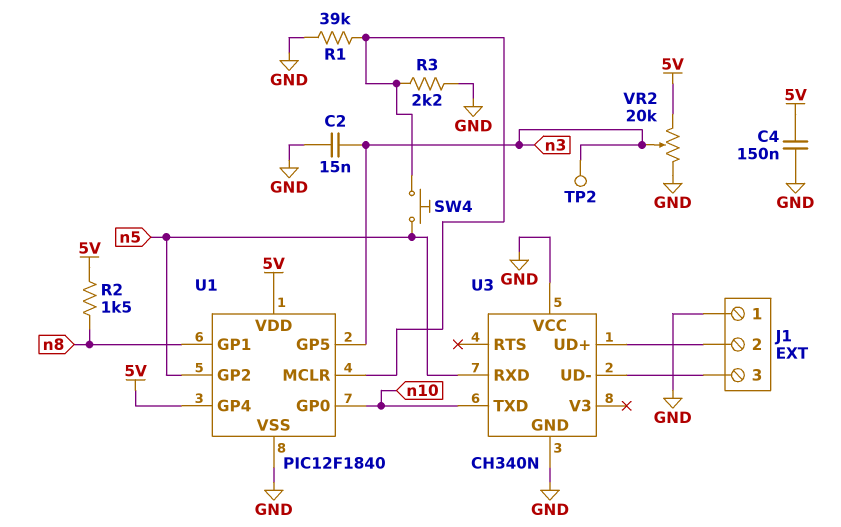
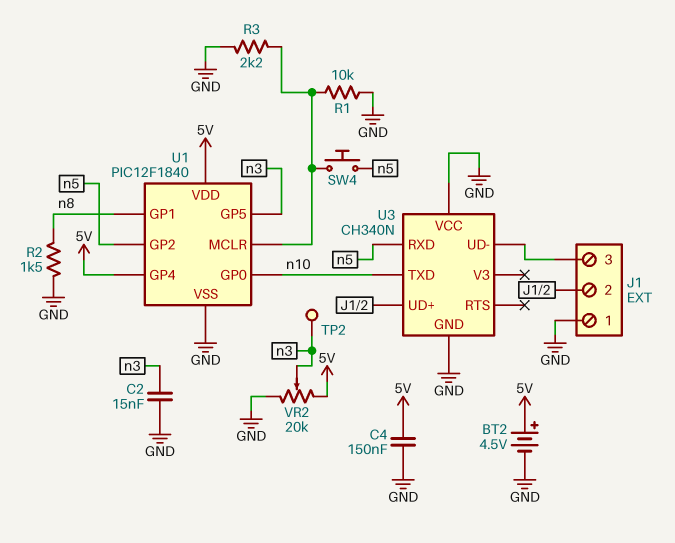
BT2: none -> 4.5V (plus 5V, minus GND)
R1: 39k (GND, U1/MCLR) -> 10k (GND, U1/MCLR)
R2: 1.5k (5V, n8) -> 1.5k (GND, n8)

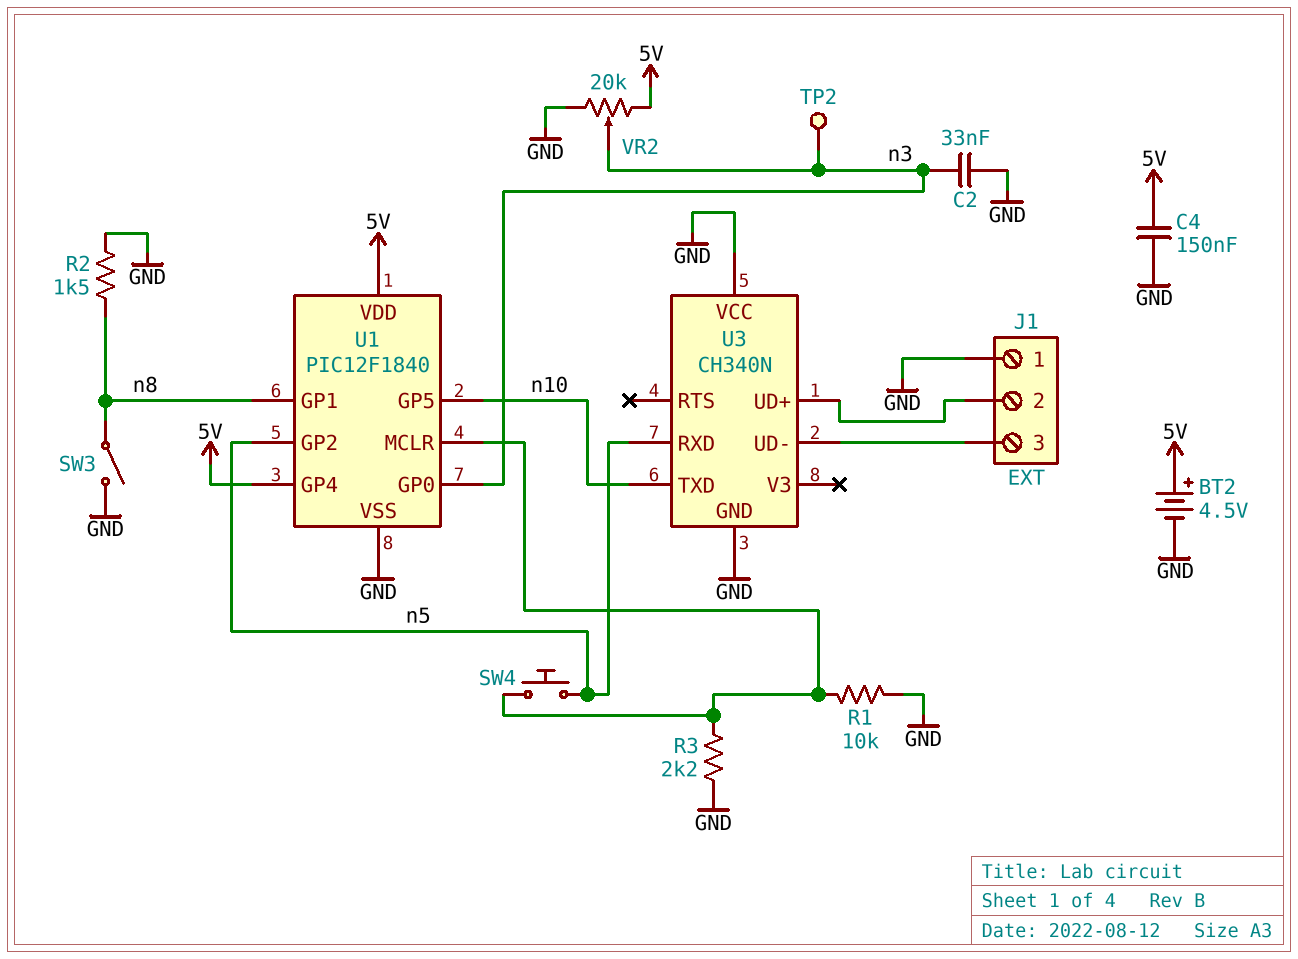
C2: 15nF (GND, n3) -> 33nF (GND, n3)
SW3: none -> switch (GND, n8)
U1 pin GP0: n10 -> n3
U1 pin GP5: n3 -> n10

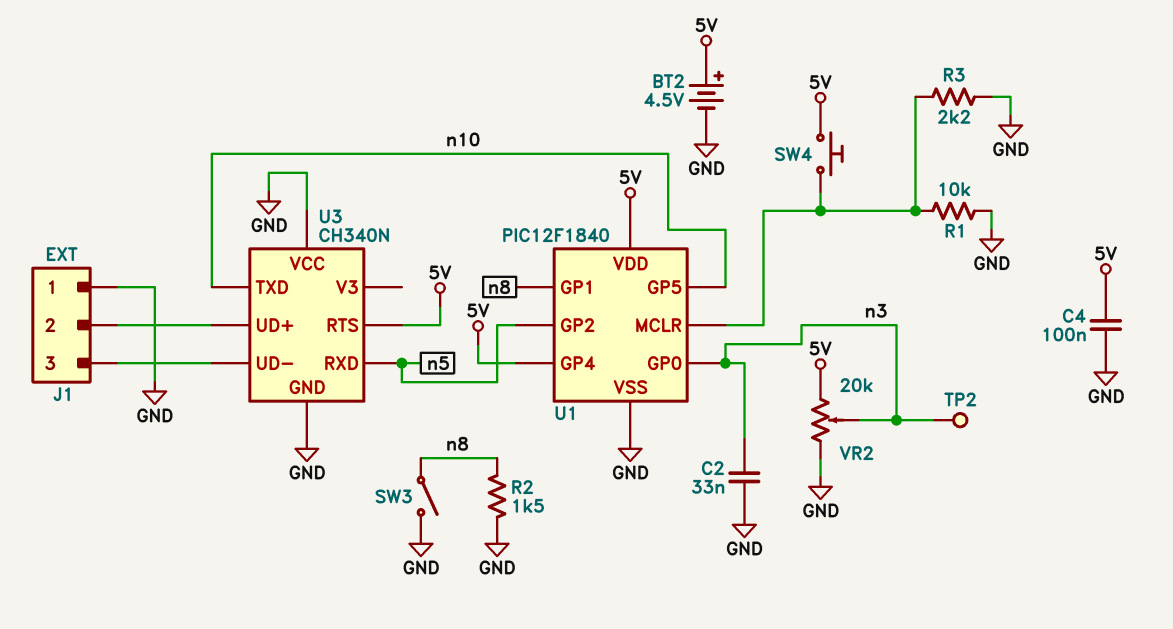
C4: 150nF (5V, GND) -> 100nF (5V, GND)
SW4: button (U1/MCLR, n5) -> button (5V, U1/MCLR)
U3 pin RTS: none -> 5V

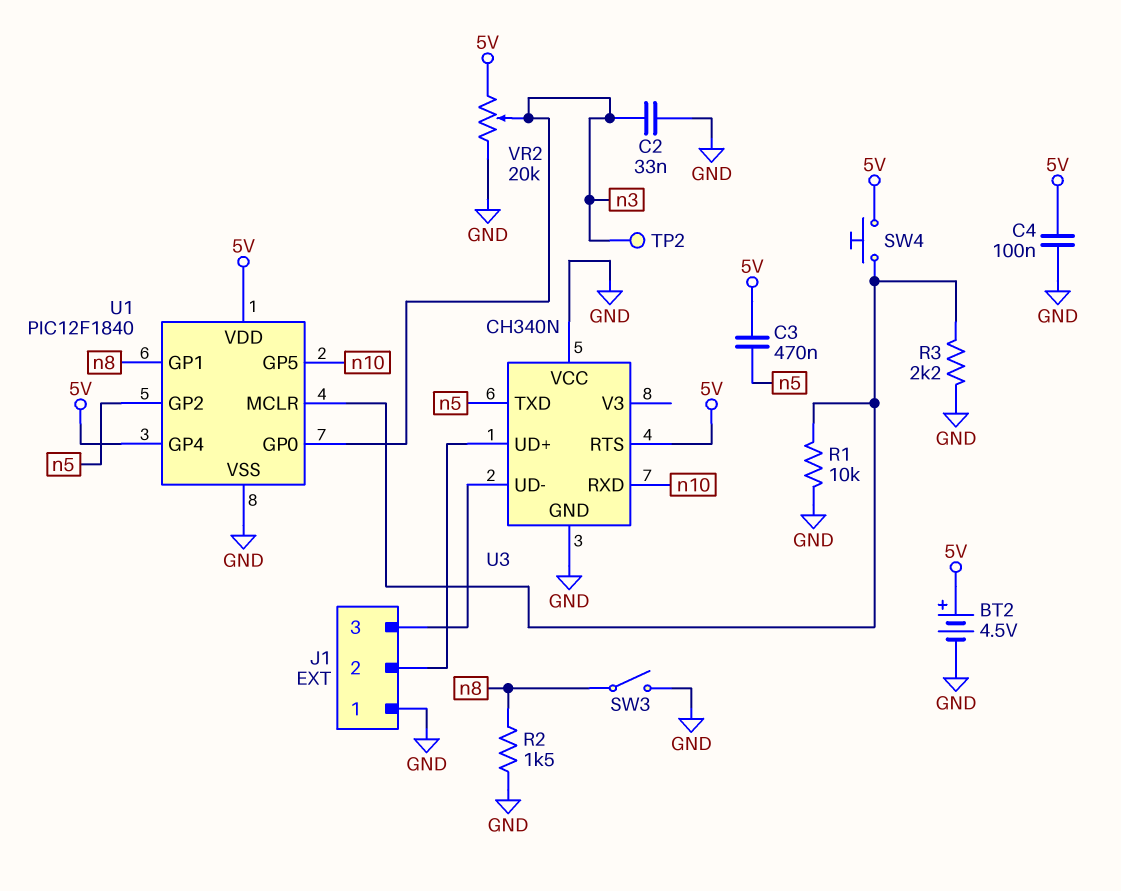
C3: none -> 470nF (5V, n5)
U3 pin RXD: n5 -> n10
U3 pin TXD: n10 -> n5

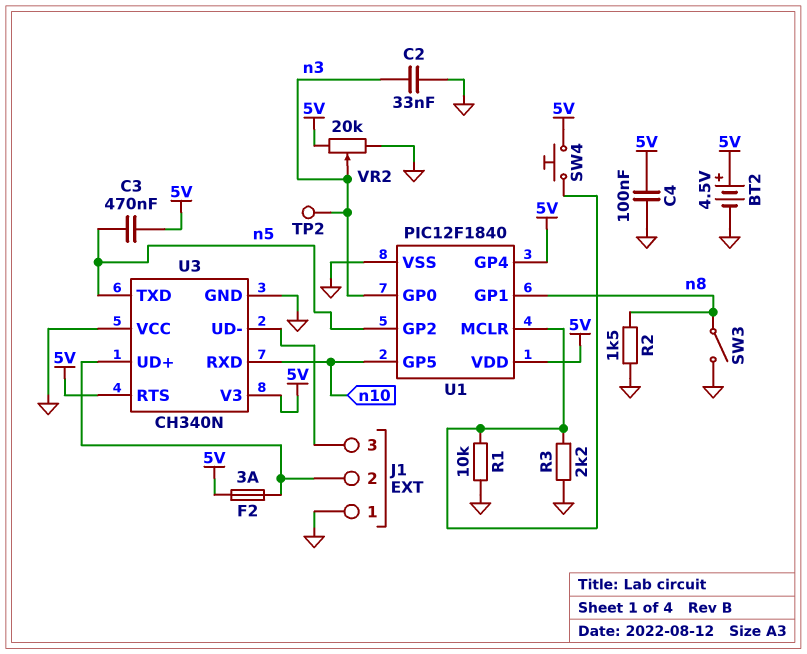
F2: none -> 3A (5V, J1/2)
U3 pin V3: none -> 5V

